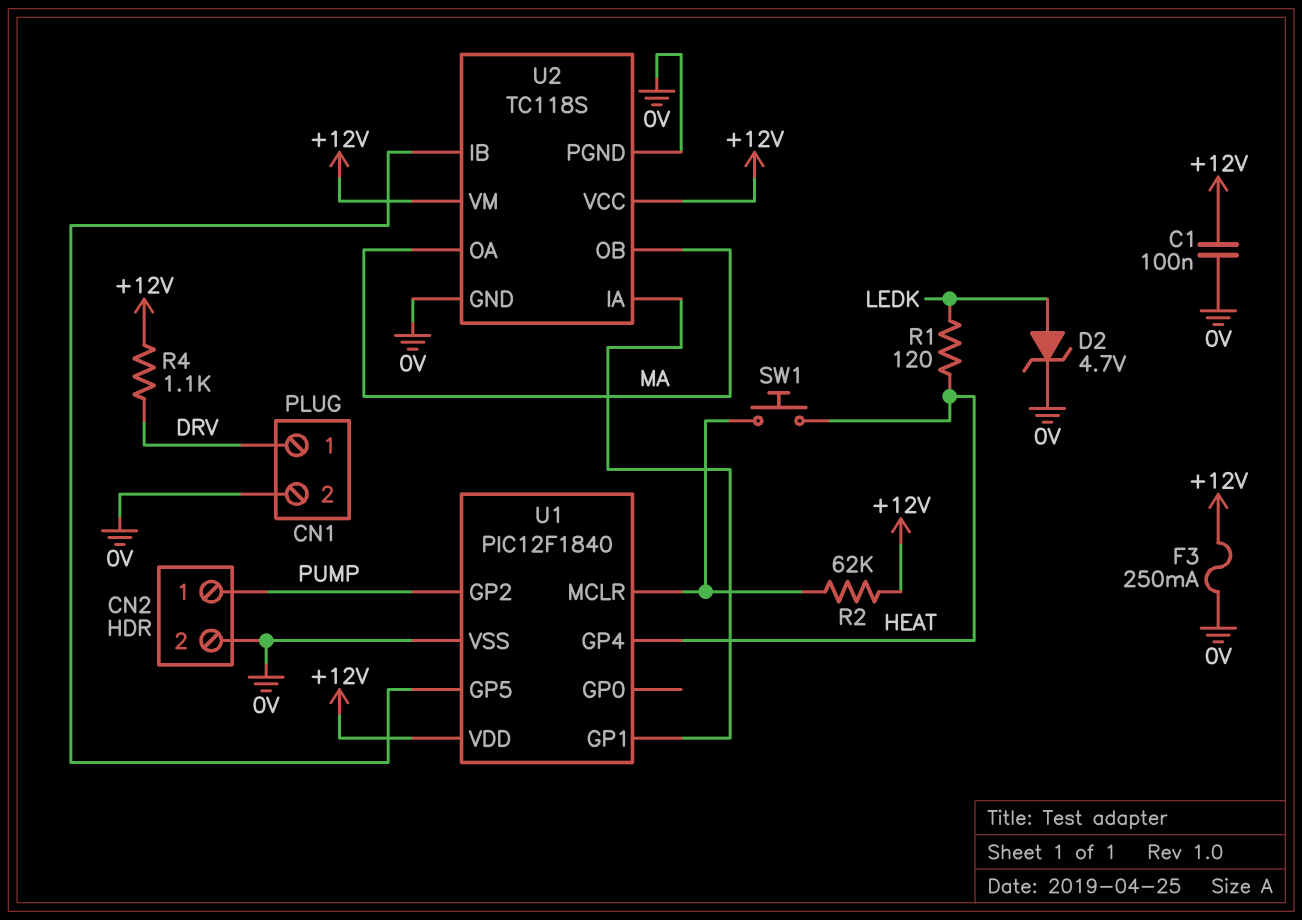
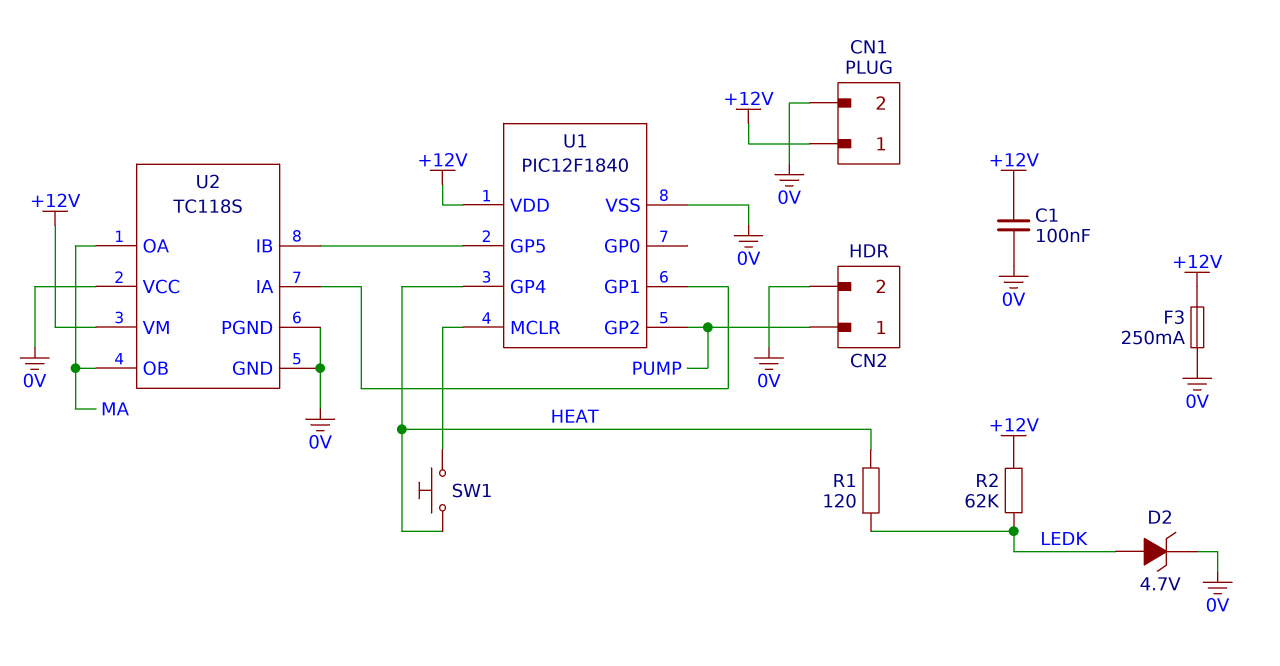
CN1 pin 1: DRV -> +12V
R2: 62k (+12V, U1/MCLR) -> 62k (+12V, LEDK)
R4: 1.1k (+12V, DRV) -> none
U2 pin VCC: +12V -> 0V

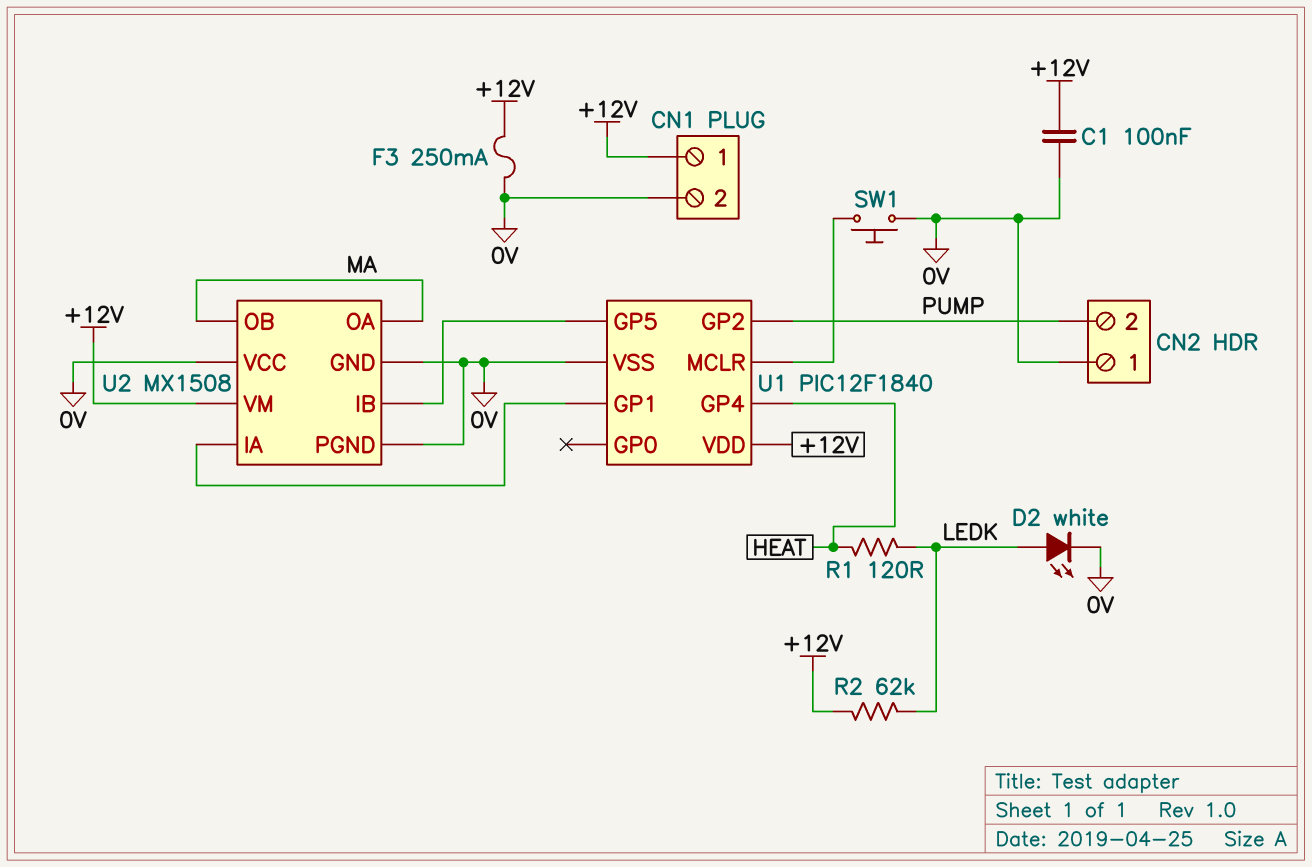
CN2 pin 1: PUMP -> 0V
CN2 pin 2: 0V -> PUMP
D2: zener 4.7V (A LEDK, K 0V) -> LED white (A LEDK, K 0V)
SW1: button (HEAT, U1/MCLR) -> button (0V, U1/MCLR)
U2: TC118S -> MX1508

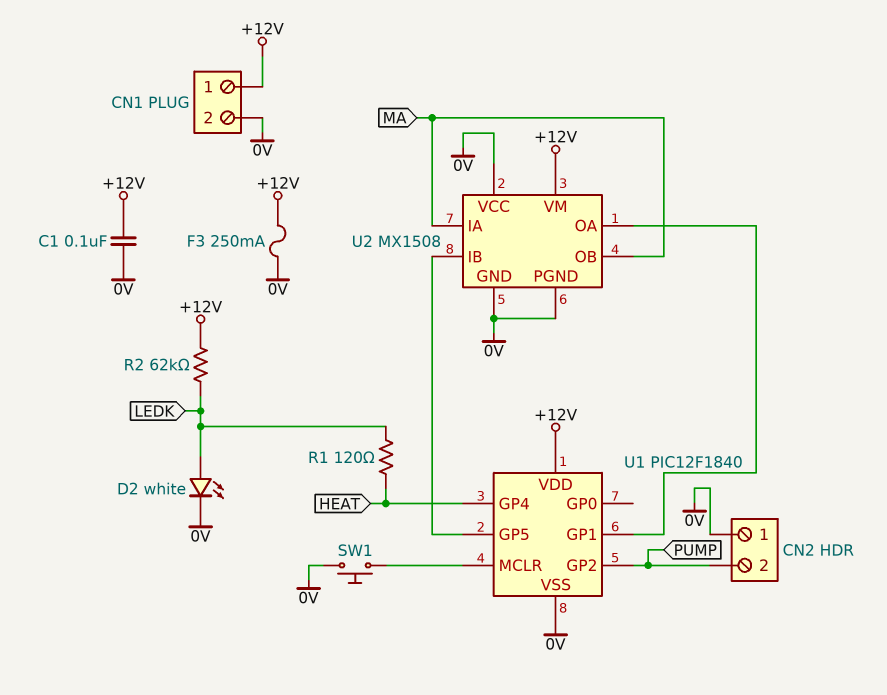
U2 pin IA: U1/GP1 -> MA
U2 pin OA: MA -> U1/GP1

